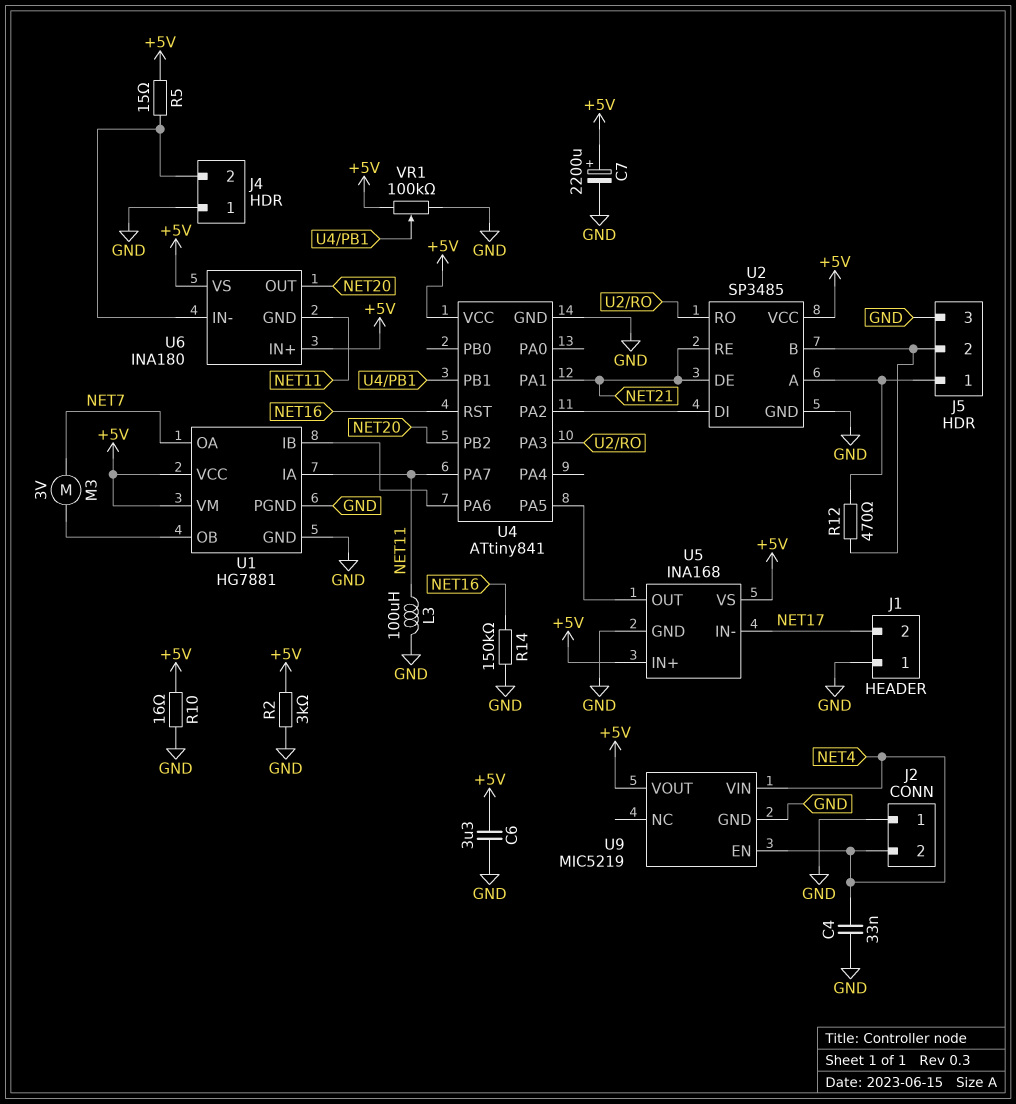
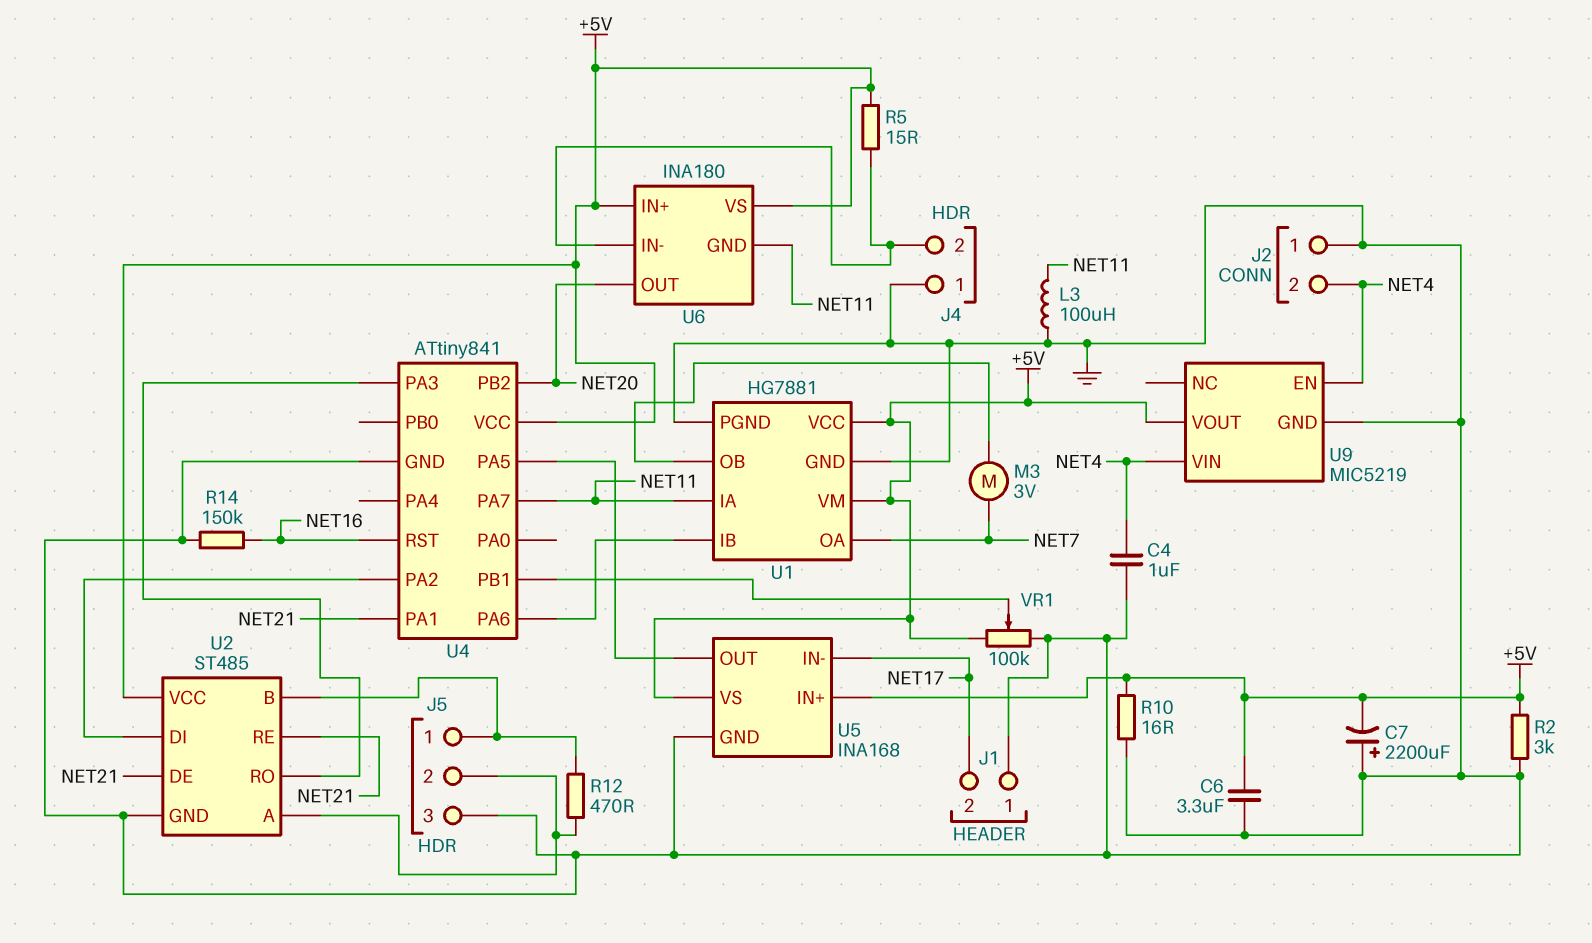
C4: 33nF (GND, NET4) -> 1uF (GND, NET4)
C7: 2200uF (plus +5V, minus GND) -> 2200uF (plus GND, minus +5V)
U2: SP3485 -> ST485
U2 pin A: J5/1 -> J5/2
U2 pin B: J5/2 -> J5/1

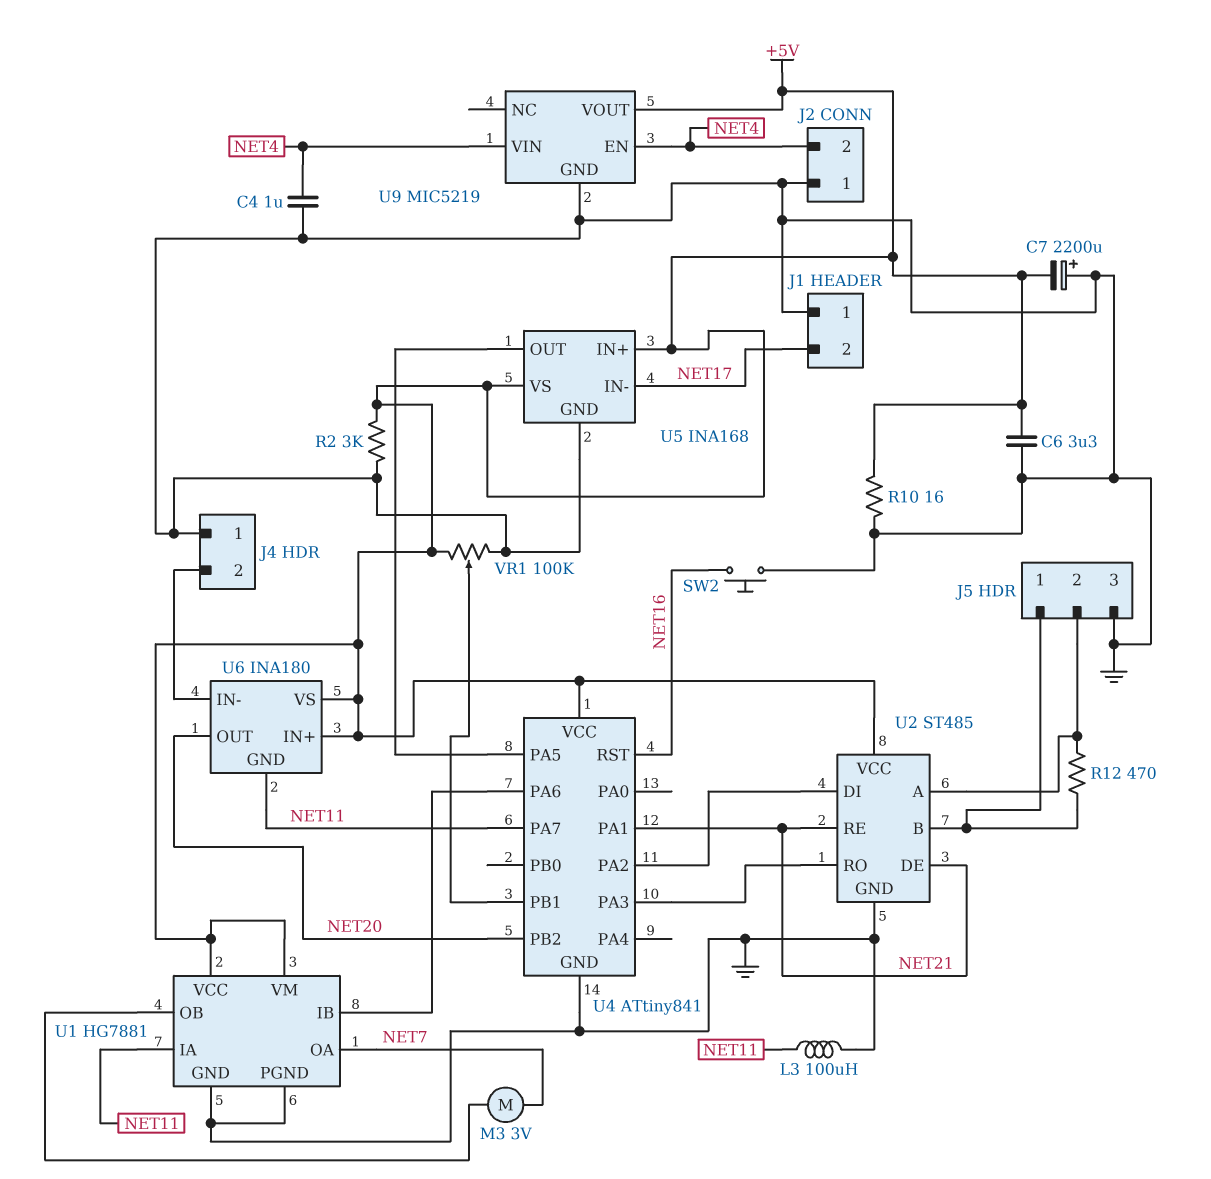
R5: 15 (+5V, J4/2) -> none
R14: 150k (GND, NET16) -> none
SW2: none -> button (GND, NET16)

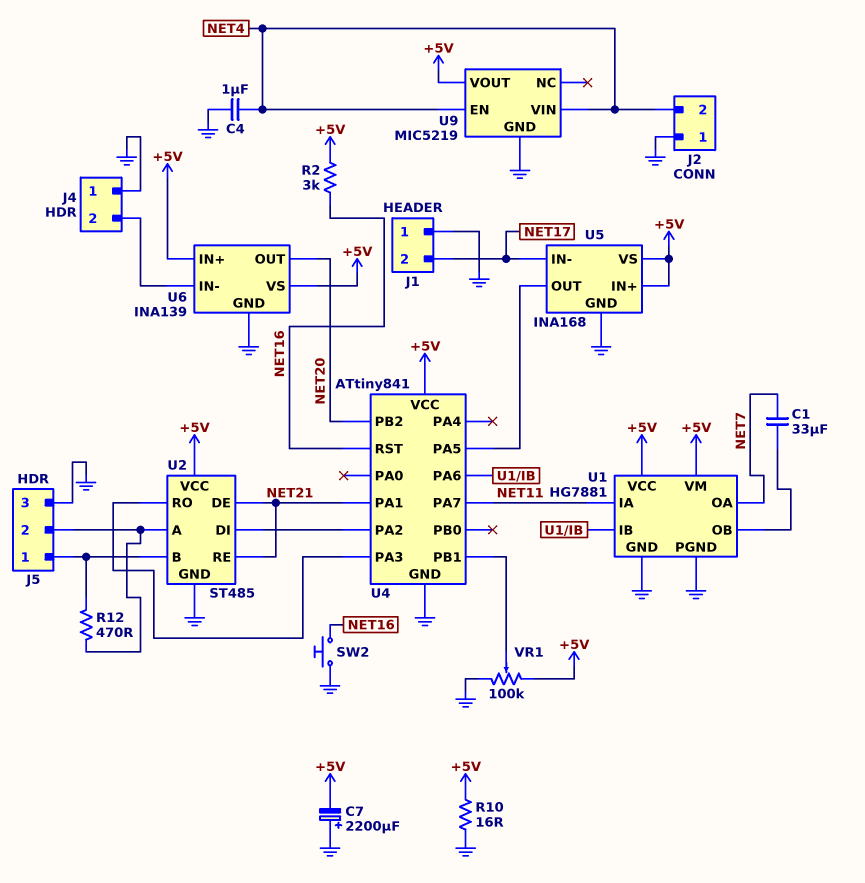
C1: none -> 33uF (NET7, U1/OB)
C6: 3.3uF (+5V, GND) -> none
L3: 100uH (GND, NET11) -> none
M3: motor 3V (NET7, U1/OB) -> none
R2: 3k (+5V, GND) -> 3k (+5V, NET16)
U6: INA180 -> INA139
U6 pin GND: NET11 -> GND

